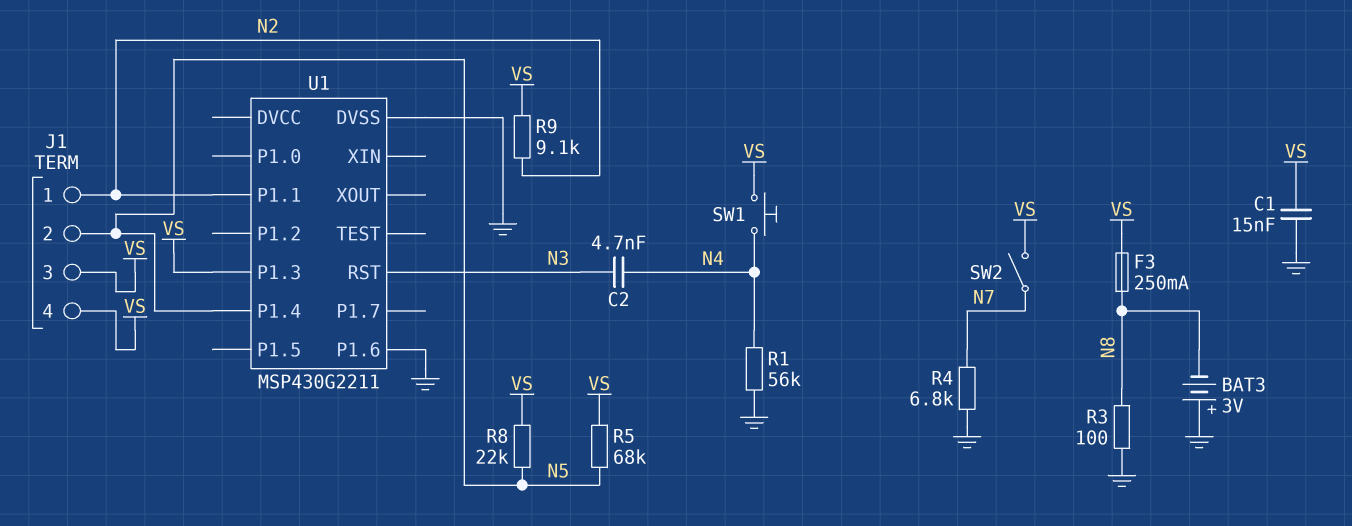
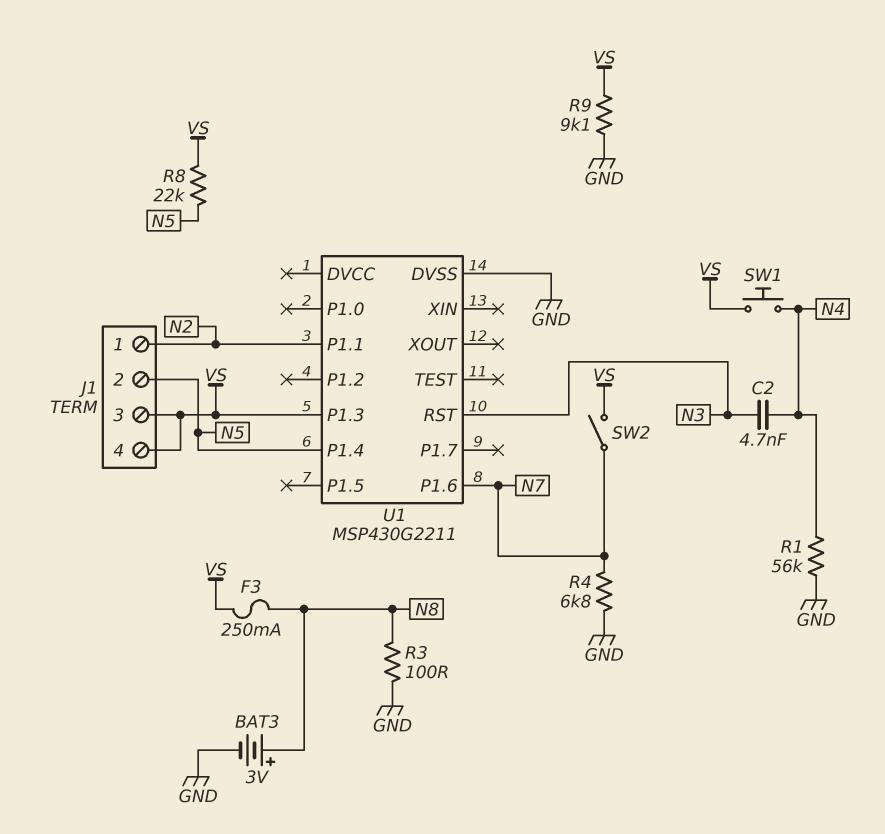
BAT3: 3V (plus GND, minus N8) -> 3V (plus N8, minus GND)
C1: 15nF (GND, VS) -> none
R5: 68k (N5, VS) -> none
R9: 9.1k (N2, VS) -> 9.1k (GND, VS)
U1 pin P1.6: GND -> N7

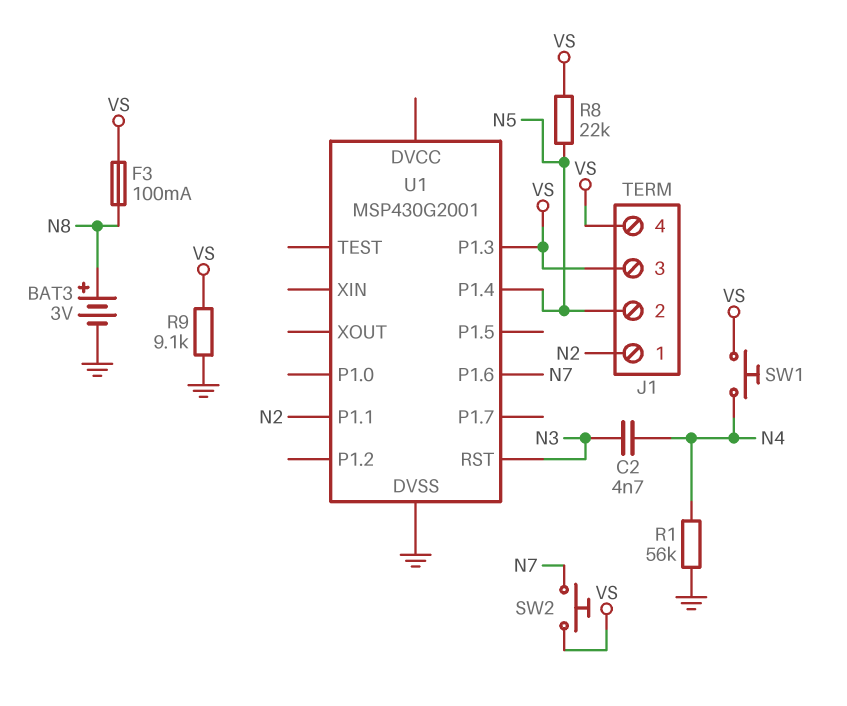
F3: 250mA (N8, VS) -> 100mA (N8, VS)
R3: 100 (GND, N8) -> none
R4: 6.8k (GND, N7) -> none
SW2: switch (N7, VS) -> button (N7, VS)
U1: MSP430G2211 -> MSP430G2001

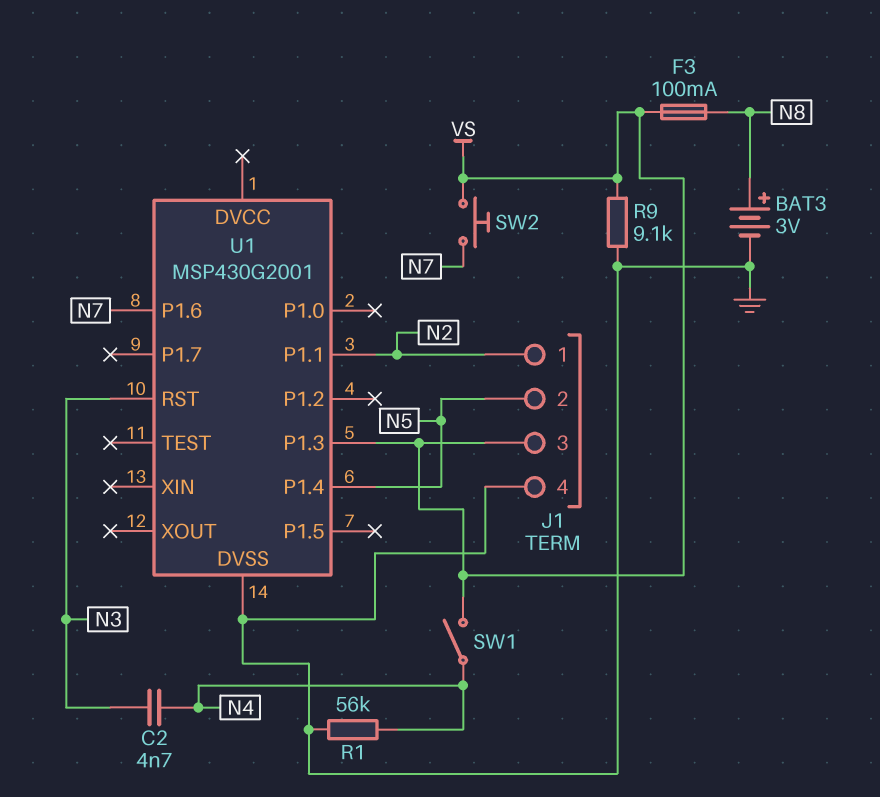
J1 pin 4: VS -> GND
R8: 22k (N5, VS) -> none
SW1: button (N4, VS) -> switch (N4, VS)

